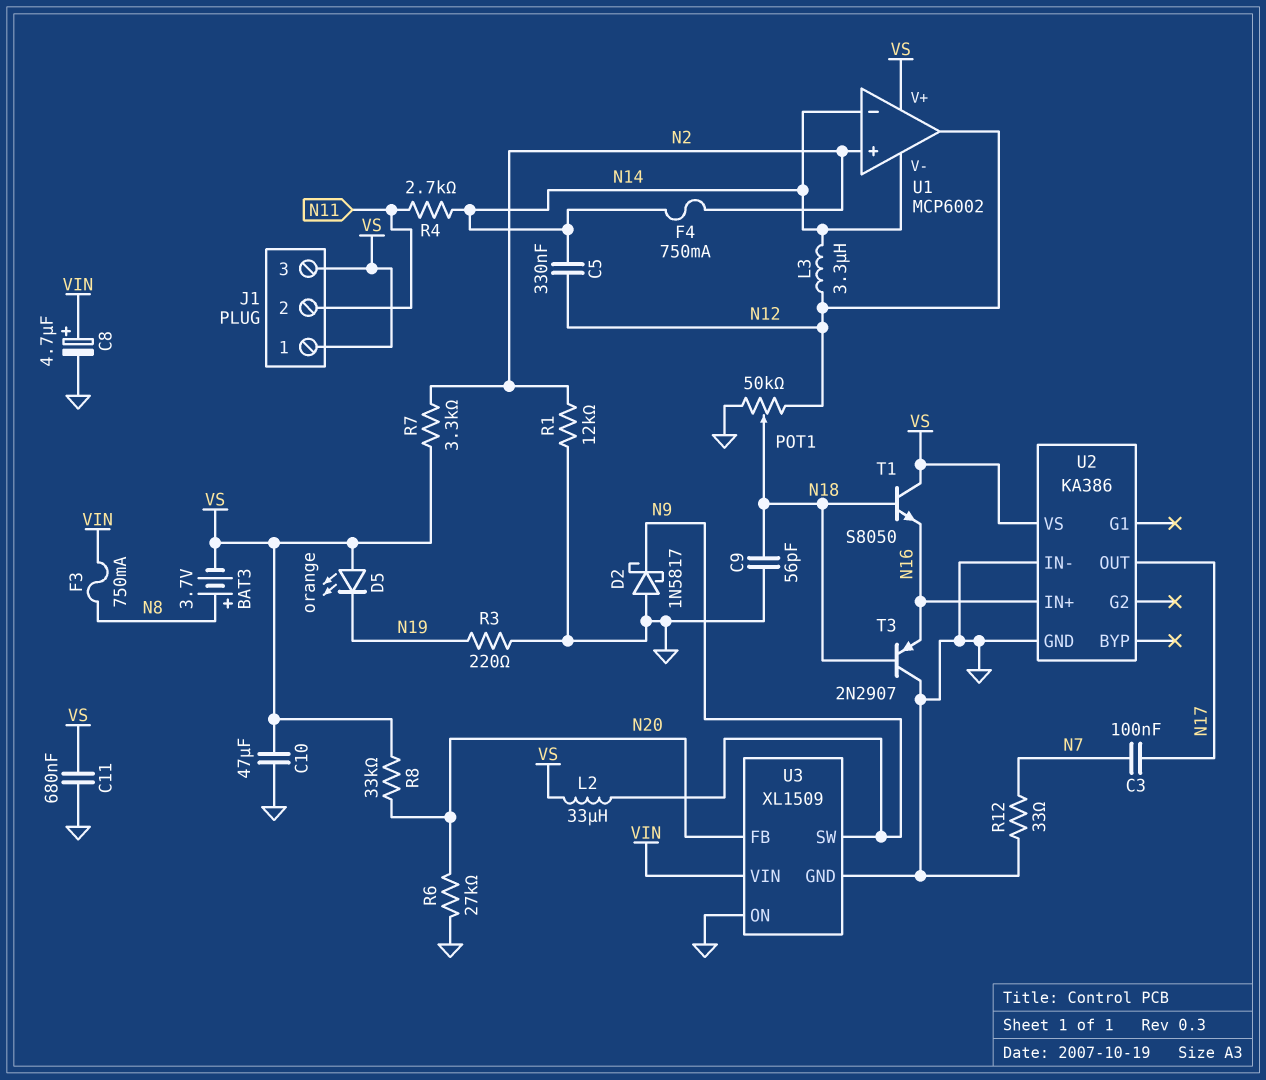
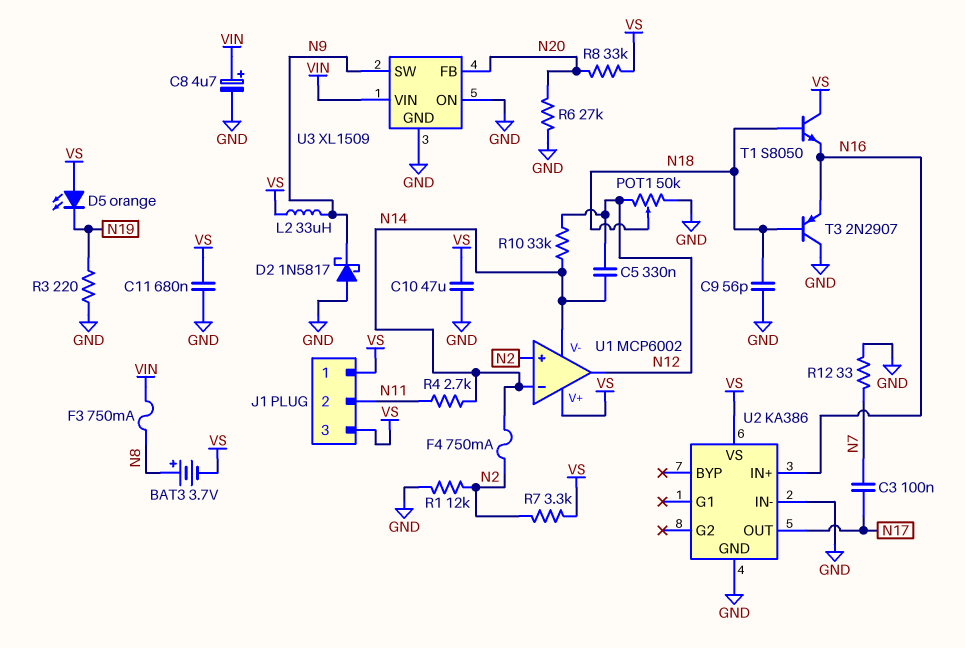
L3: 3.3uH (N12, N14) -> none
R10: none -> 33k (N12, N14)

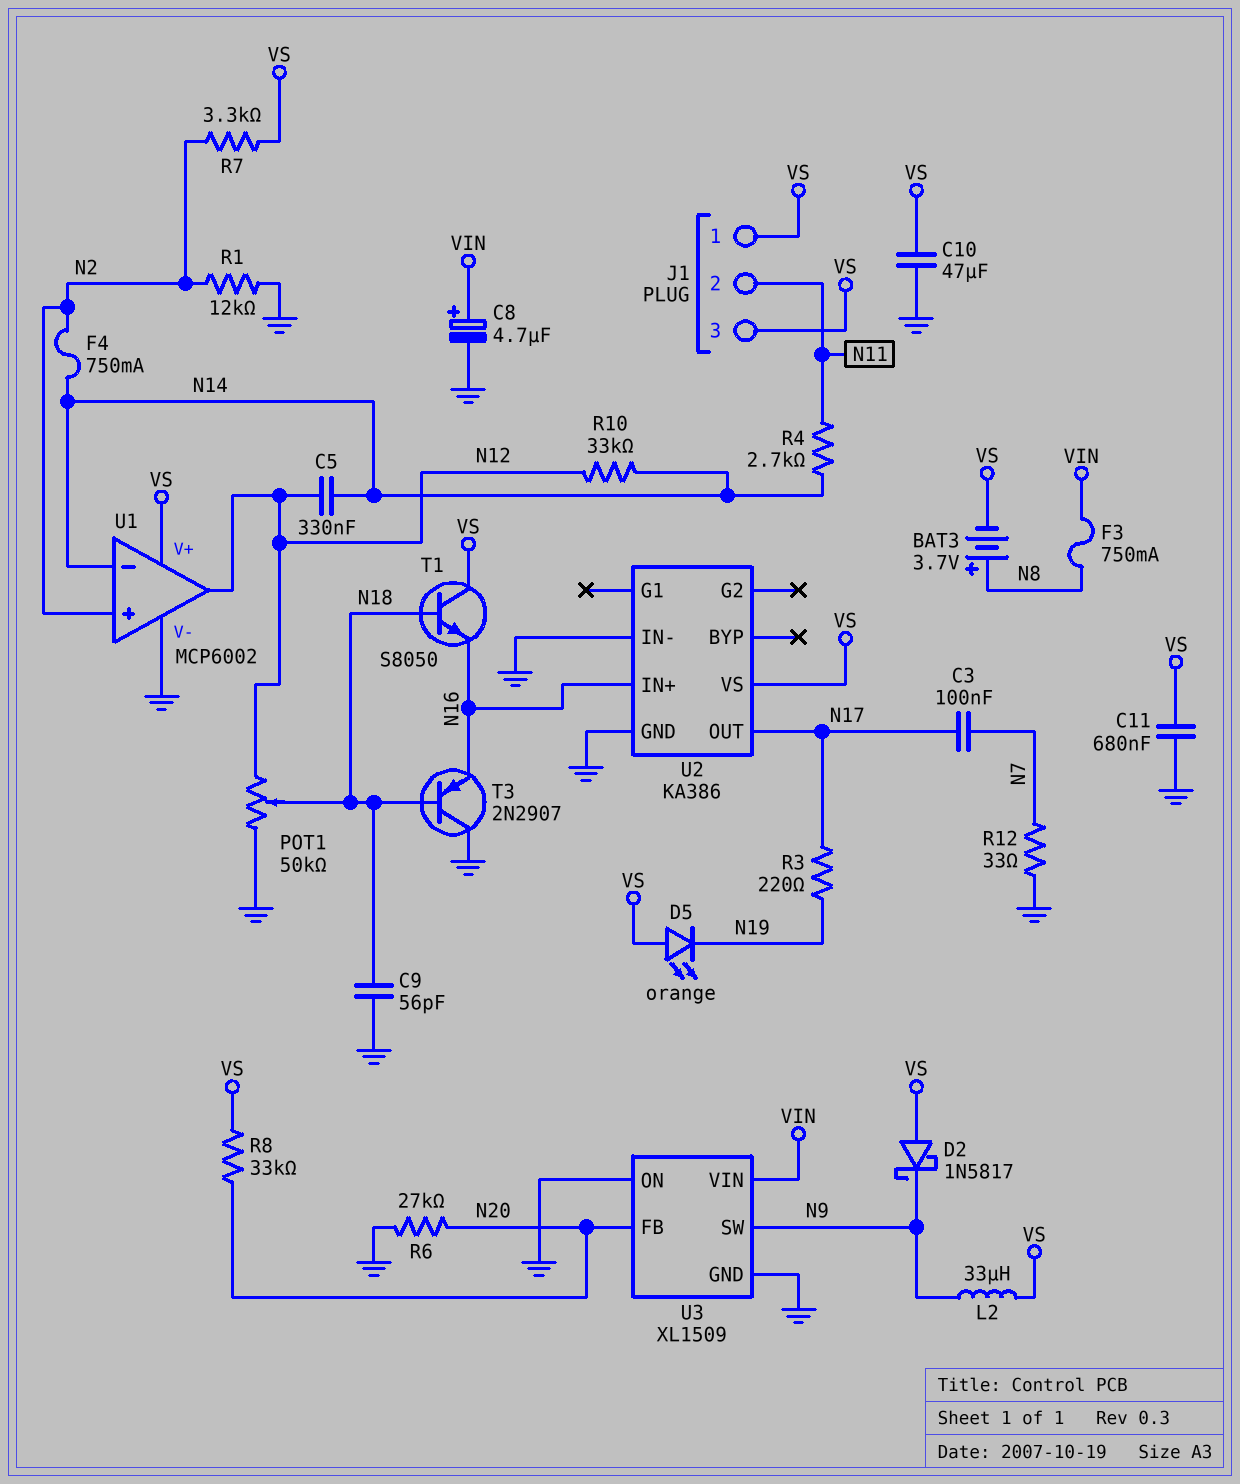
D2: schottky 1N5817 (A GND, K N9) -> schottky 1N5817 (A VS, K N9)
R3: 220 (GND, N19) -> 220 (N17, N19)
U1 pin V-: N14 -> GND

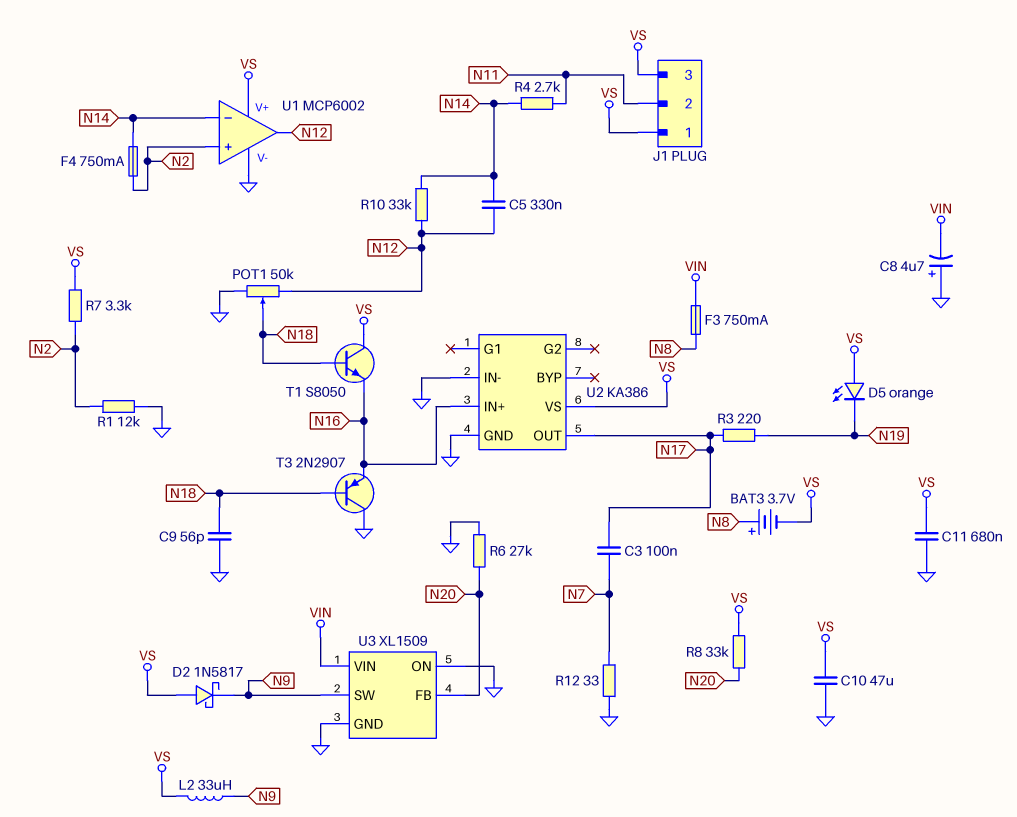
C8: 4.7uF (plus VIN, minus GND) -> 4.7uF (plus GND, minus VIN)

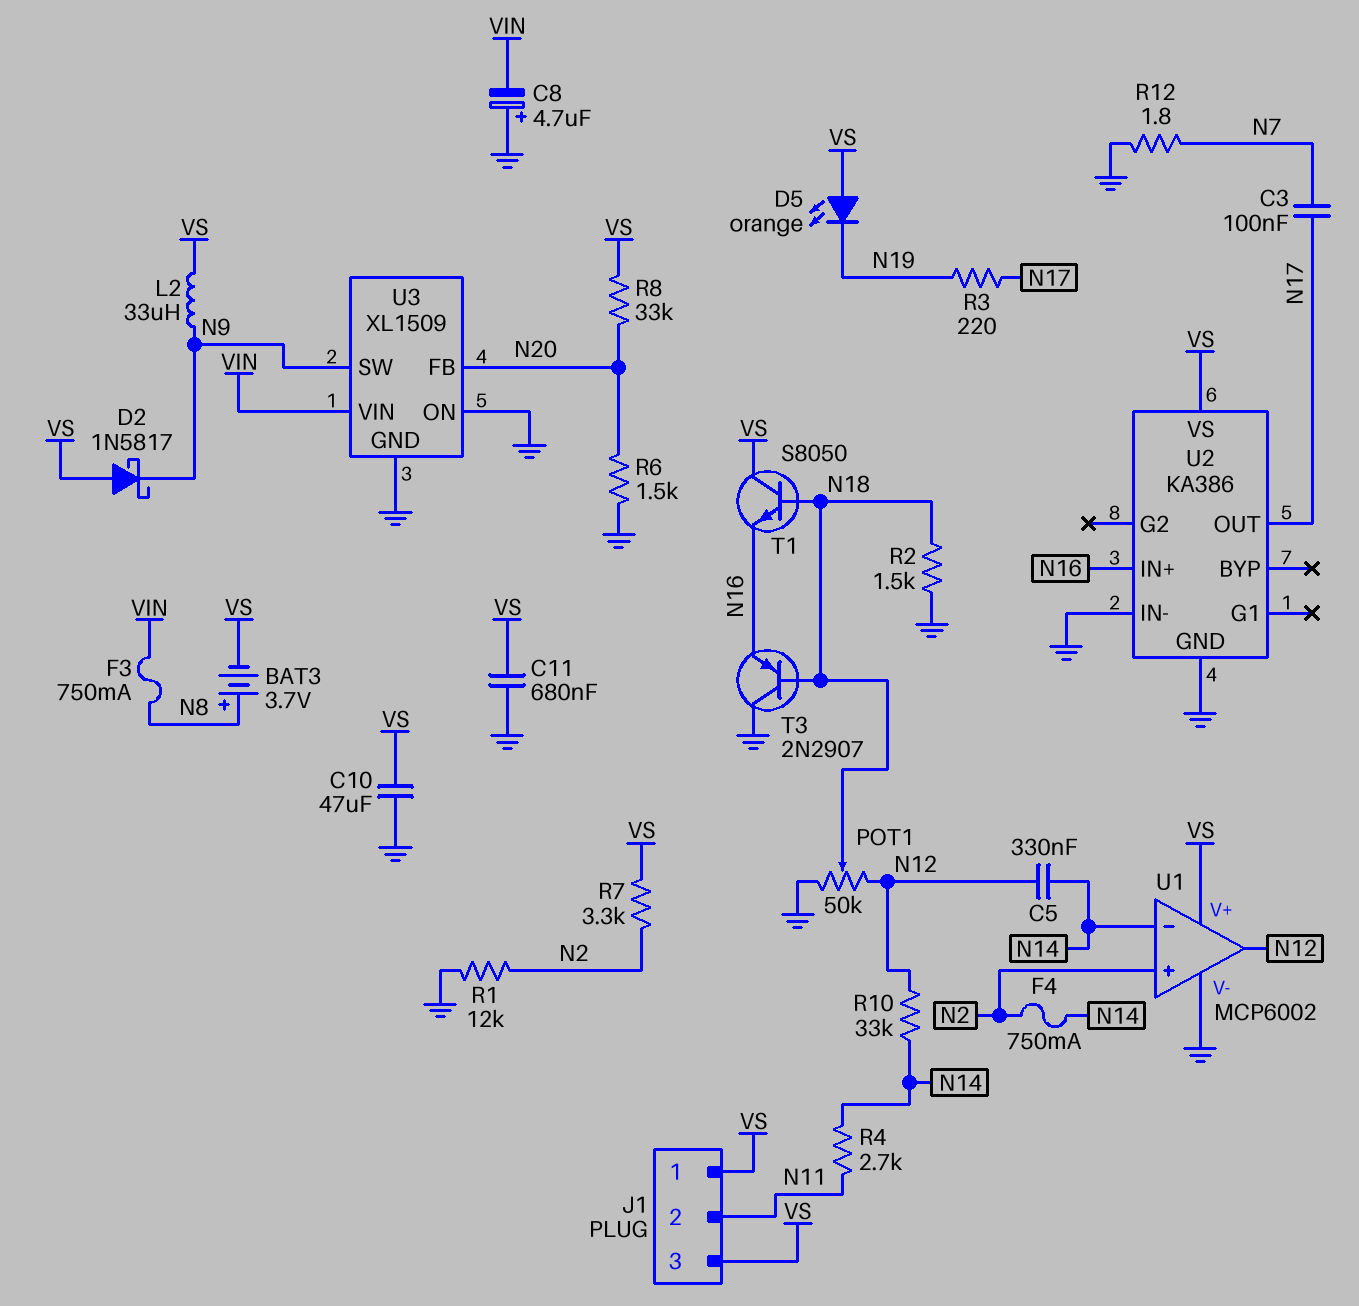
C9: 56pF (GND, N18) -> none
R2: none -> 1.5k (GND, N18)
R6: 27k (GND, N20) -> 1.5k (GND, N20)
R12: 33 (GND, N7) -> 1.8 (GND, N7)

